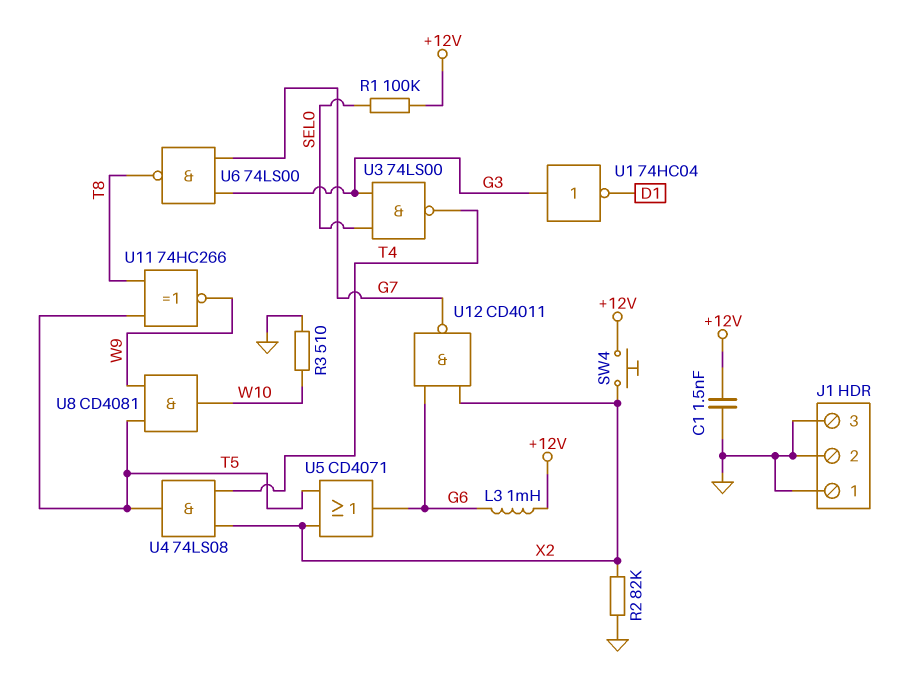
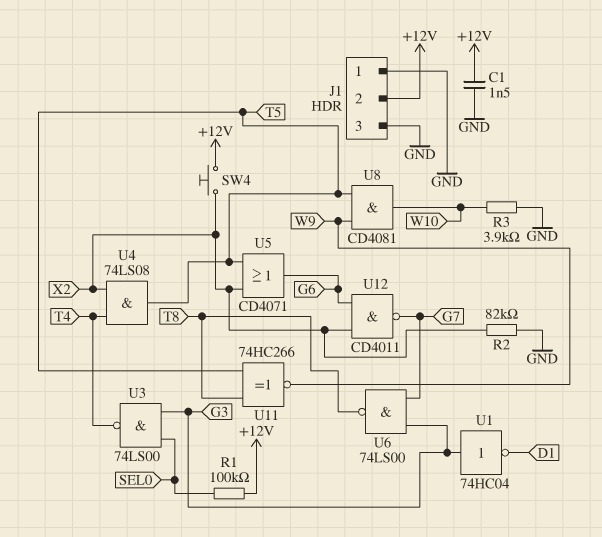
J1 pin 2: GND -> +12V
L3: 1mH (+12V, G6) -> none
R3: 510 (GND, W10) -> 3.9k (GND, W10)

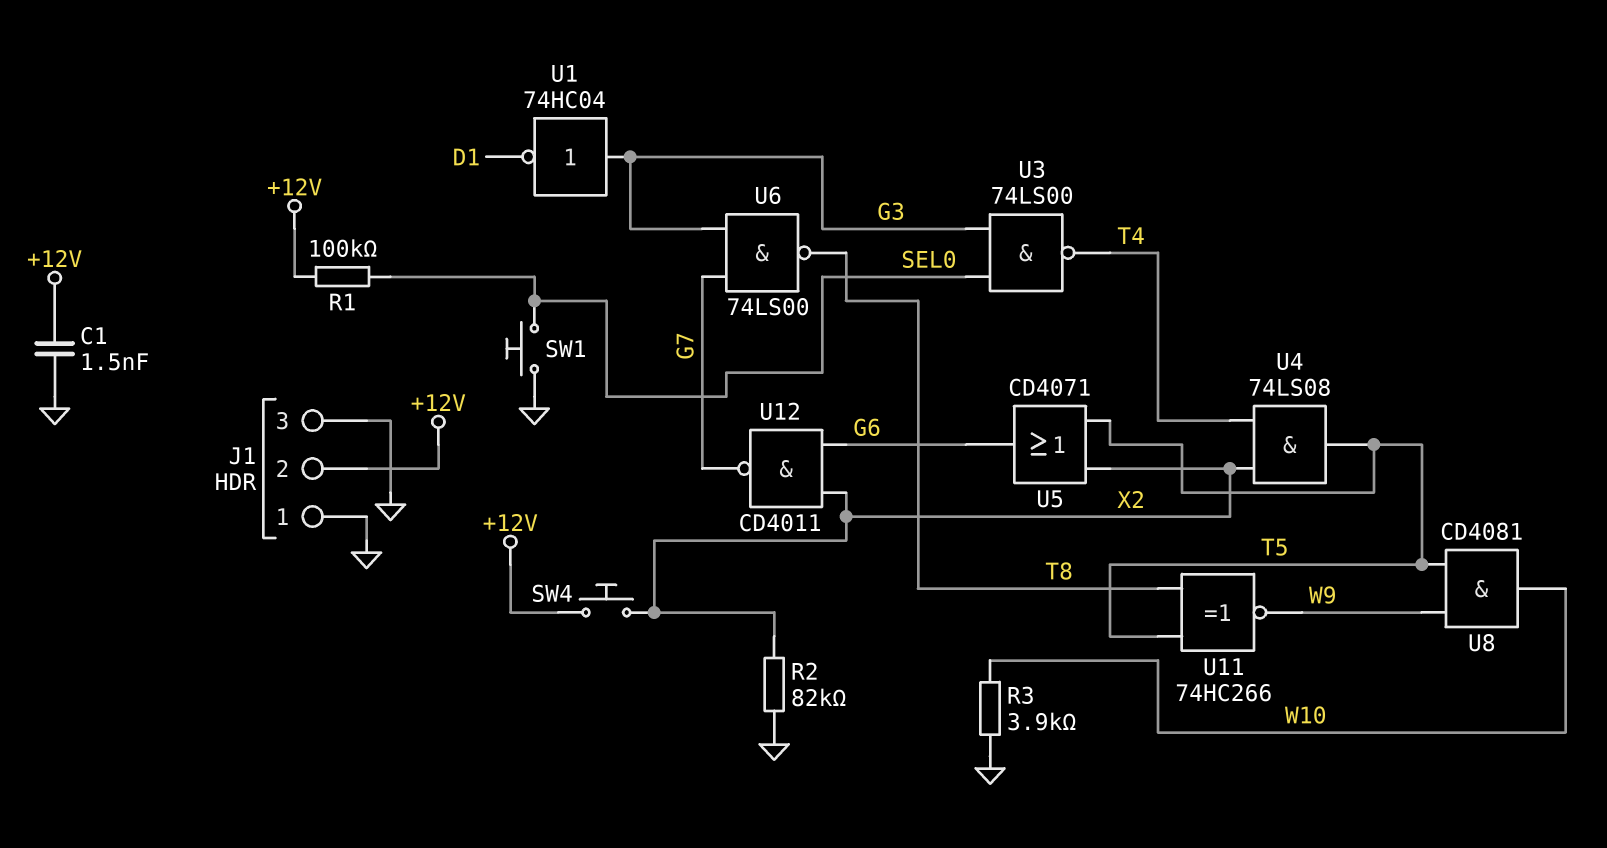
SW1: none -> button (GND, SEL0)

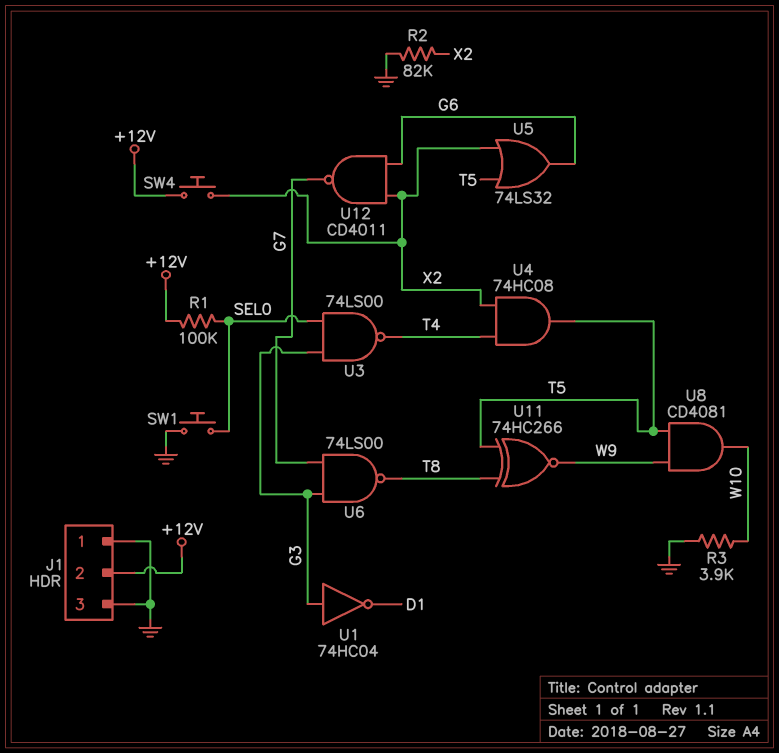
C1: 1.5nF (+12V, GND) -> none
U4: AND 74LS08 (in T4, in X2, out T5) -> AND 74HC08 (in T4, in X2, out T5)
U5: OR CD4071 (in T5, in X2, out G6) -> OR 74LS32 (in T5, in X2, out G6)

